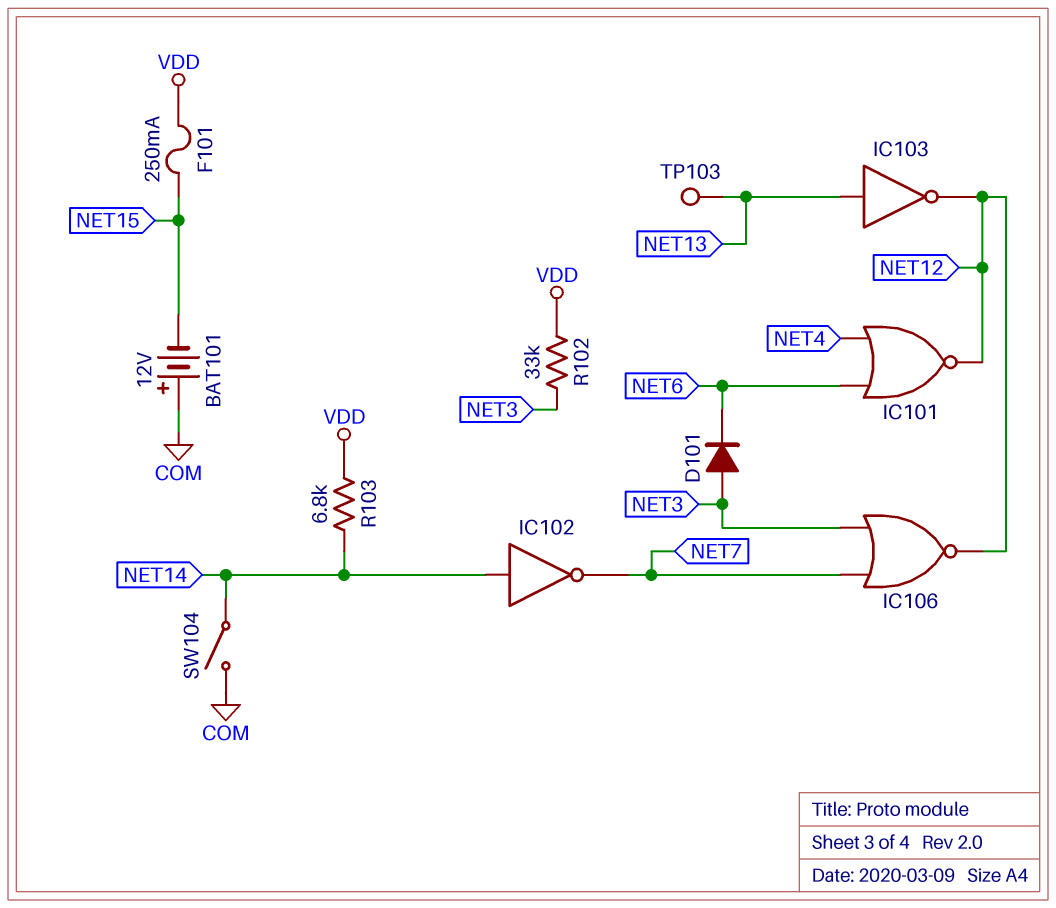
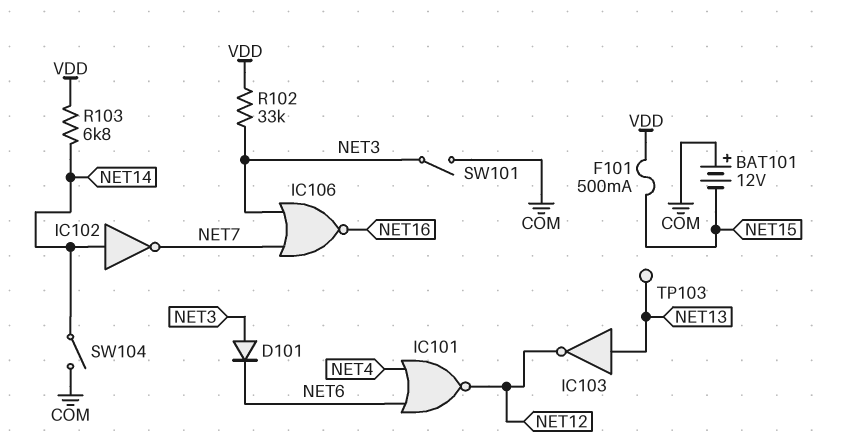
F101: 250mA (NET15, VDD) -> 500mA (NET15, VDD)
IC106: NOR (in NET3, in NET7, out NET12) -> NOR (in NET3, in NET7, out NET16)
SW101: none -> switch (COM, NET3)

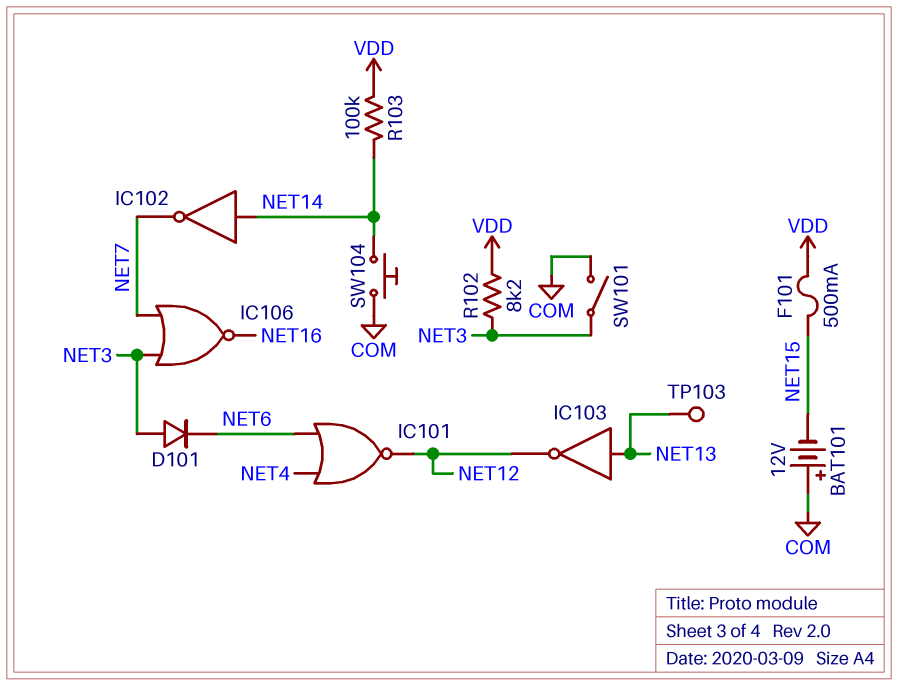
R102: 33k (NET3, VDD) -> 8.2k (NET3, VDD)
R103: 6.8k (NET14, VDD) -> 100k (NET14, VDD)
SW104: switch (COM, NET14) -> button (COM, NET14)

